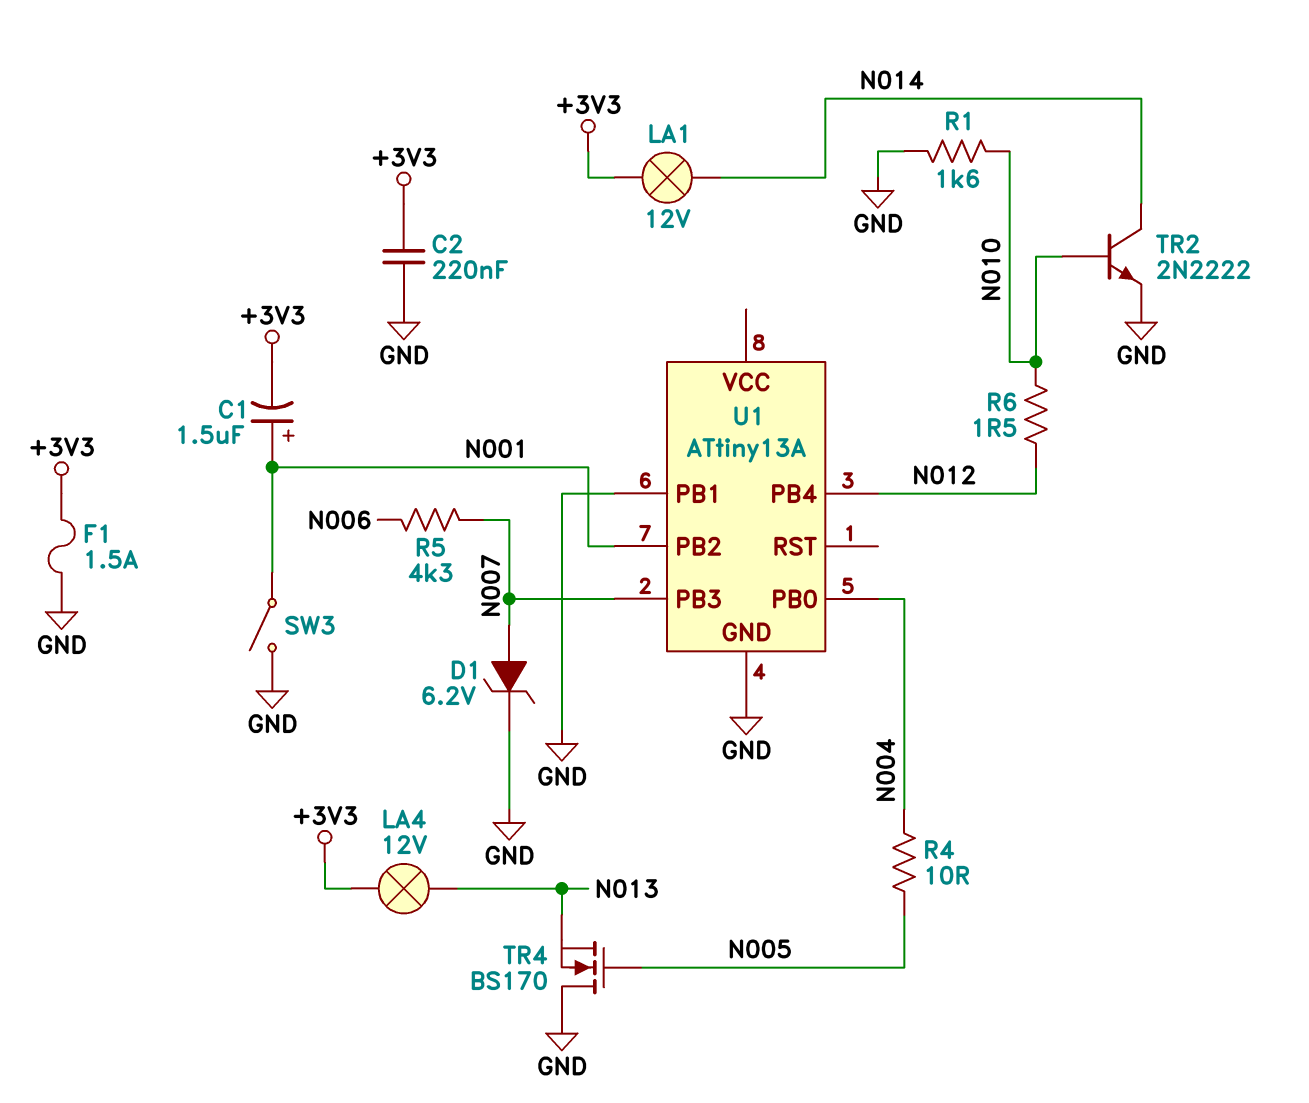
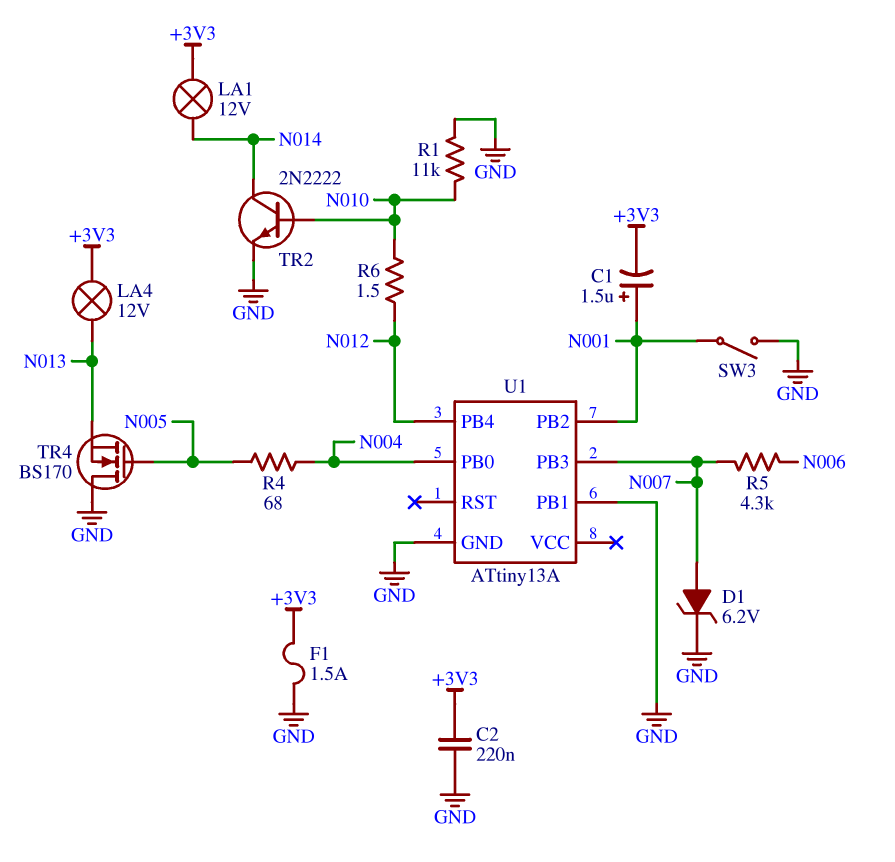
R1: 1.6k (GND, N010) -> 11k (GND, N010)
R4: 10 (N004, N005) -> 68 (N004, N005)

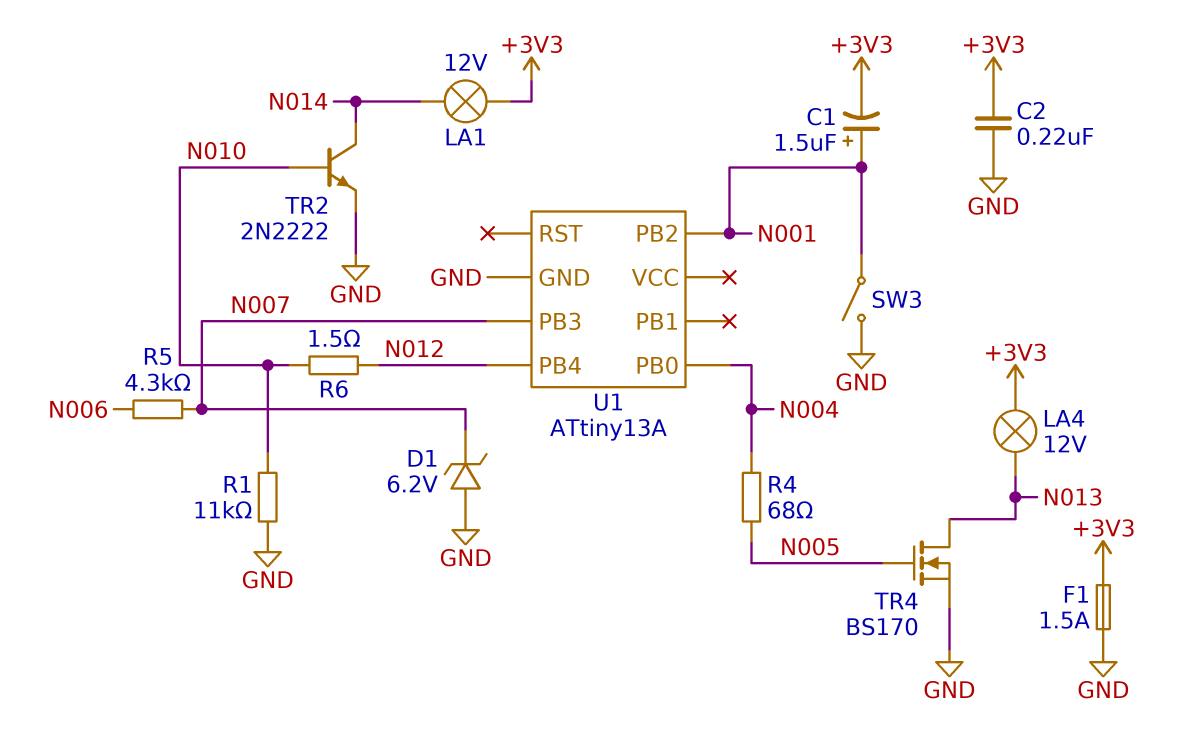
D1: zener 6.2V (A N007, K GND) -> zener 6.2V (A GND, K N007)
TR4: NMOS BS170 (G N005, D GND, S N013) -> NMOS BS170 (G N005, D N013, S GND)
U1 pin PB1: GND -> none

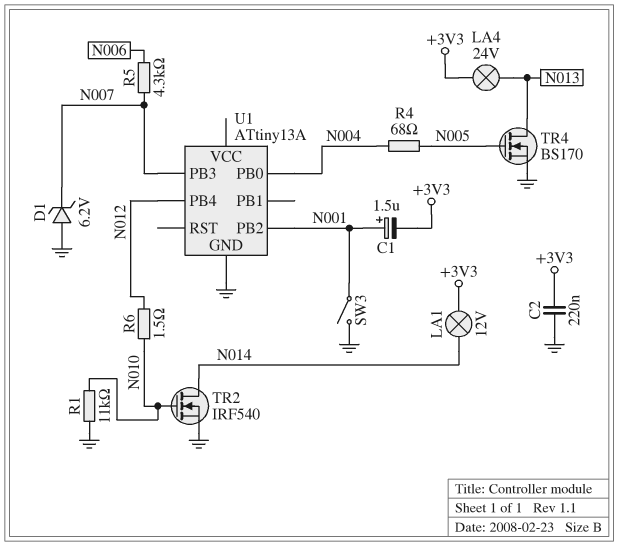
F1: 1.5A (+3V3, GND) -> none
LA4: lamp 12V (+3V3, N013) -> lamp 24V (+3V3, N013)
TR2: NPN 2N2222 (B N010, C N014, E GND) -> NMOS IRF540 (G N010, D N014, S GND)

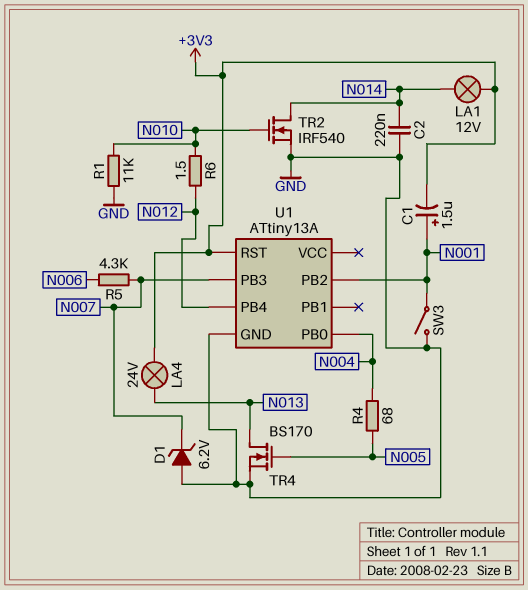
C2: 220nF (+3V3, GND) -> 220nF (GND, N014)
U1 pin RST: none -> +3V3

